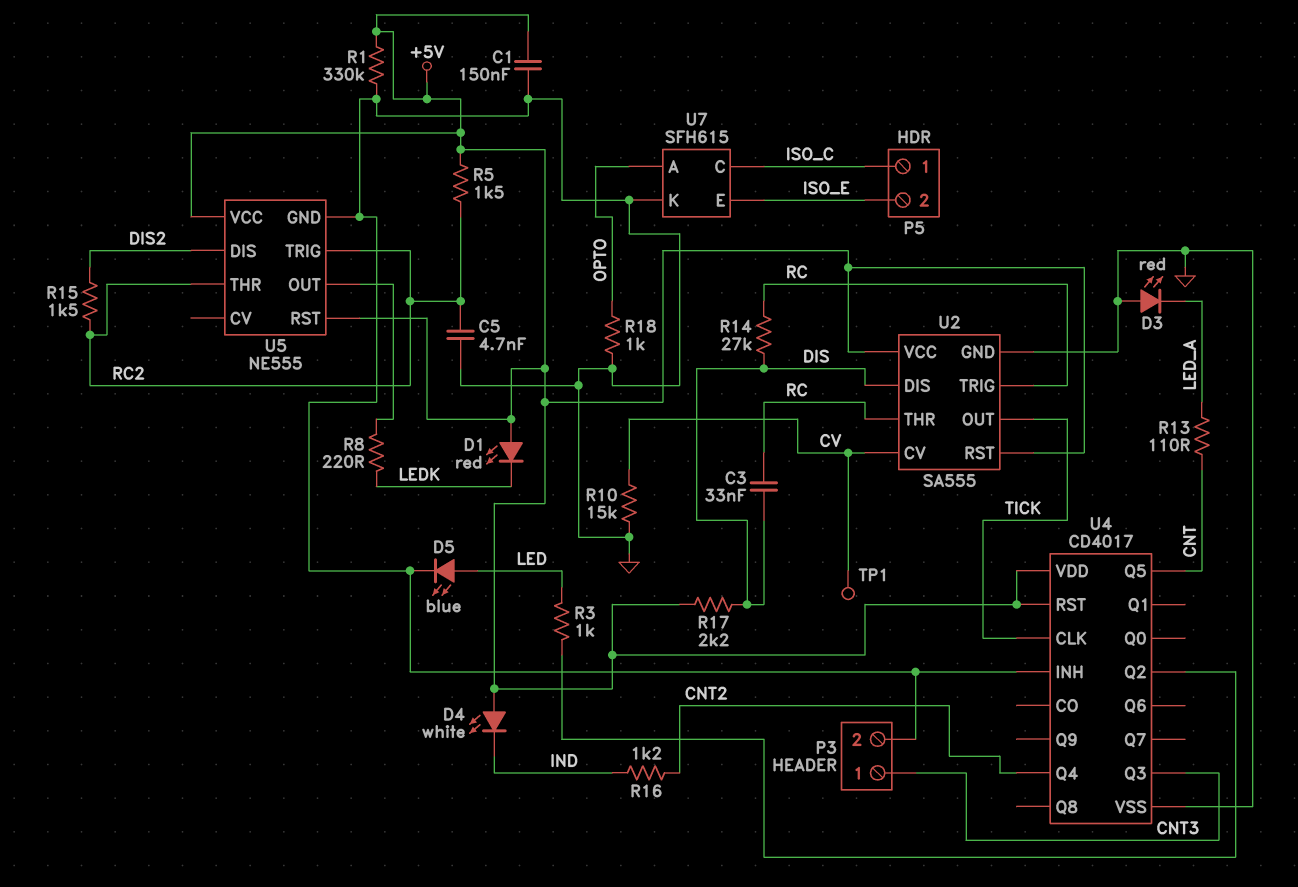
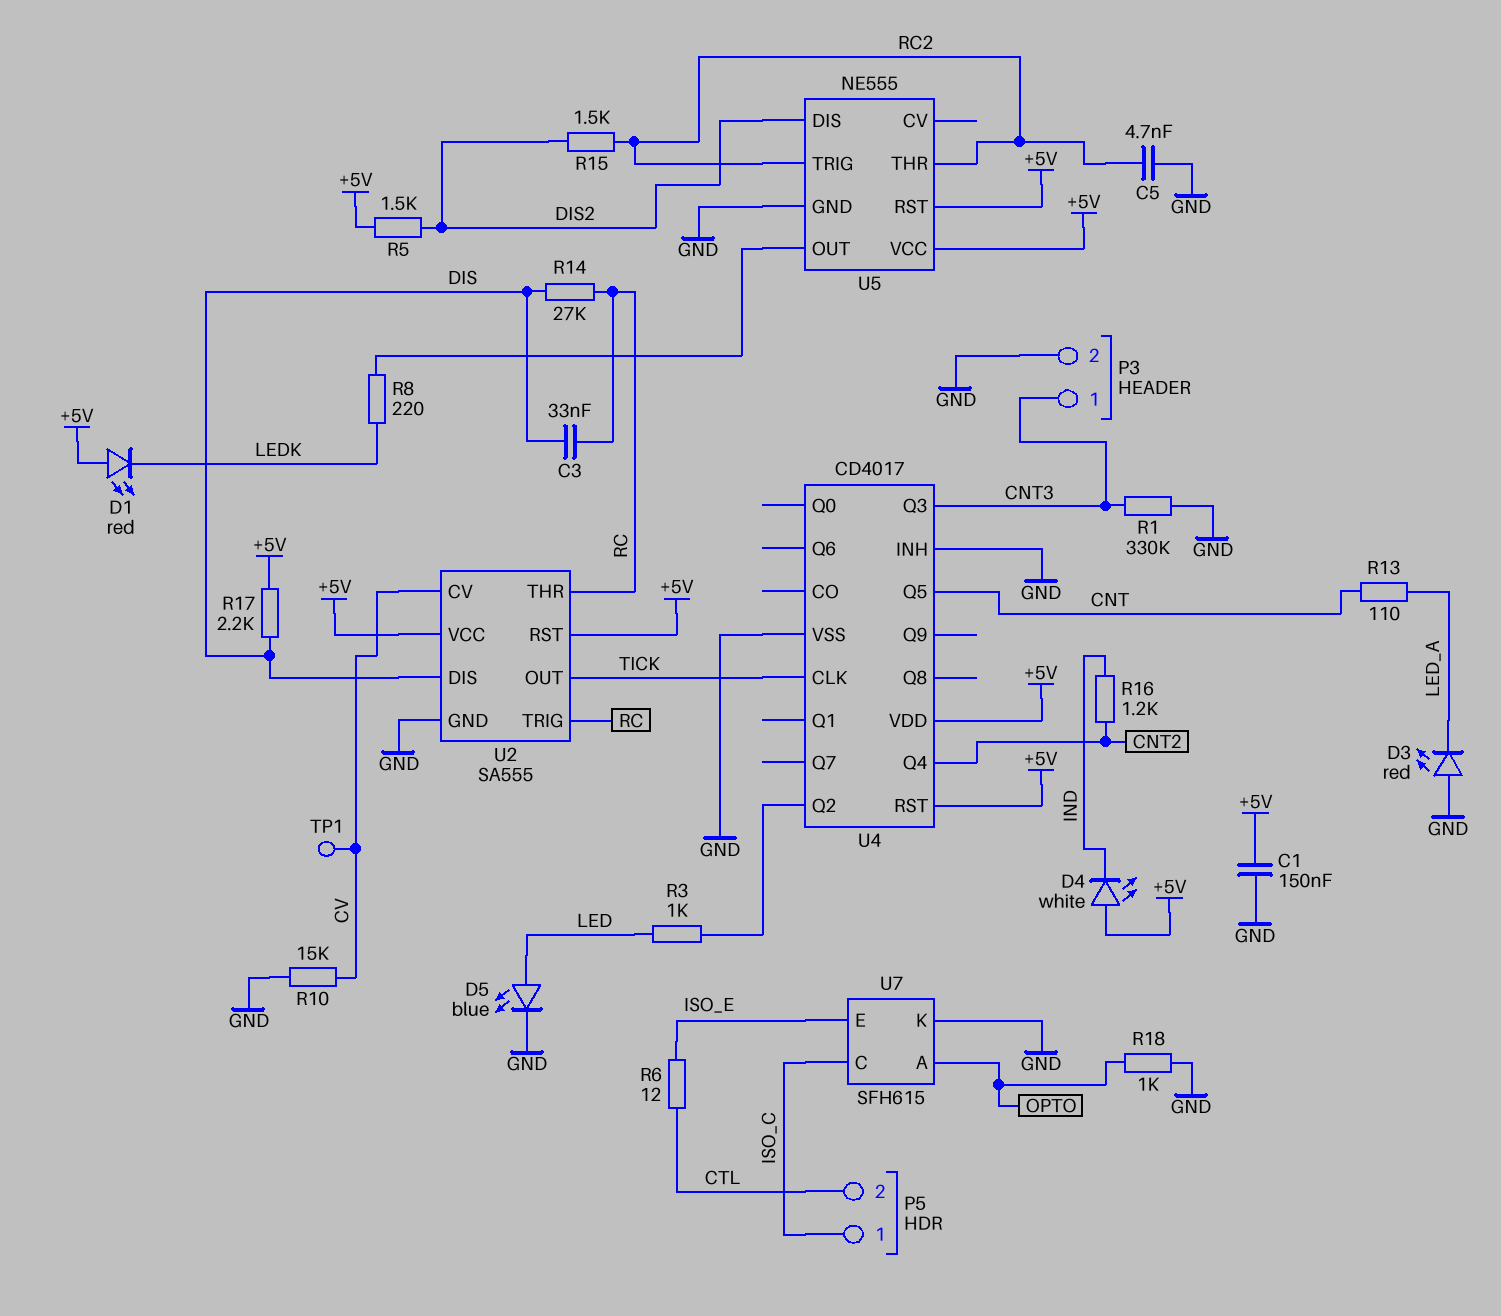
P5 pin 2: ISO_E -> CTL
R1: 330k (+5V, GND) -> 330k (CNT3, GND)
R5: 1.5k (+5V, RC2) -> 1.5k (+5V, DIS2)
R6: none -> 12 (CTL, ISO_E)

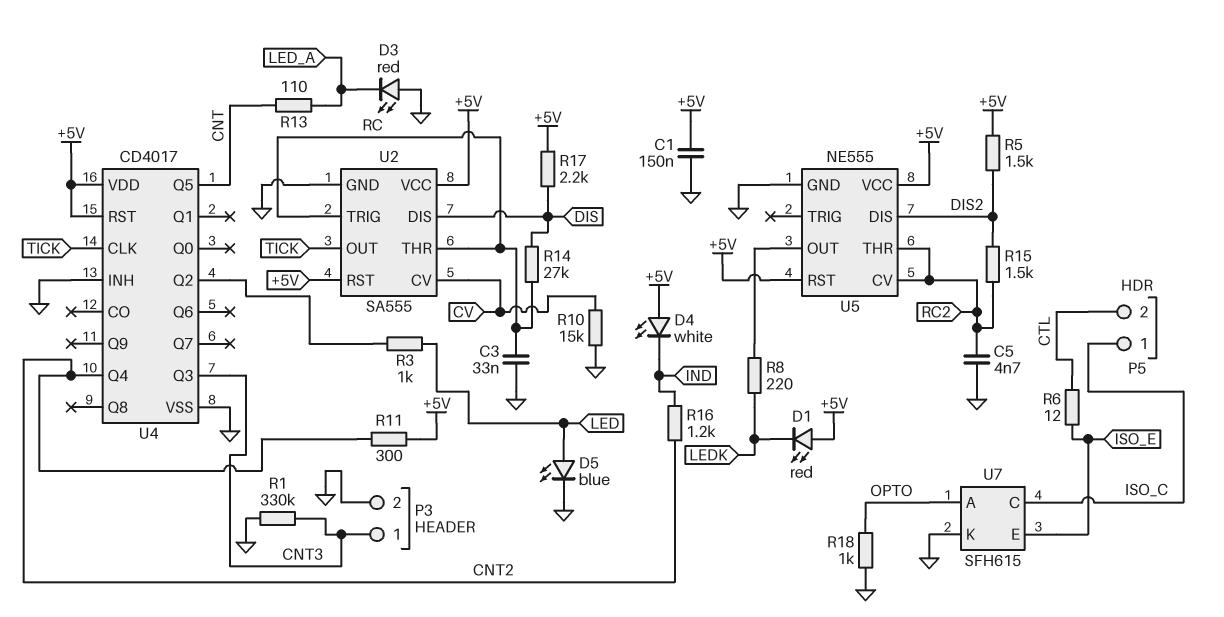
C3: 33nF (DIS, RC) -> 33nF (GND, RC)
R11: none -> 300 (+5V, CNT2)
TP1: test point (CV) -> none
U5 pin CV: none -> RC2
U5 pin TRIG: RC2 -> none

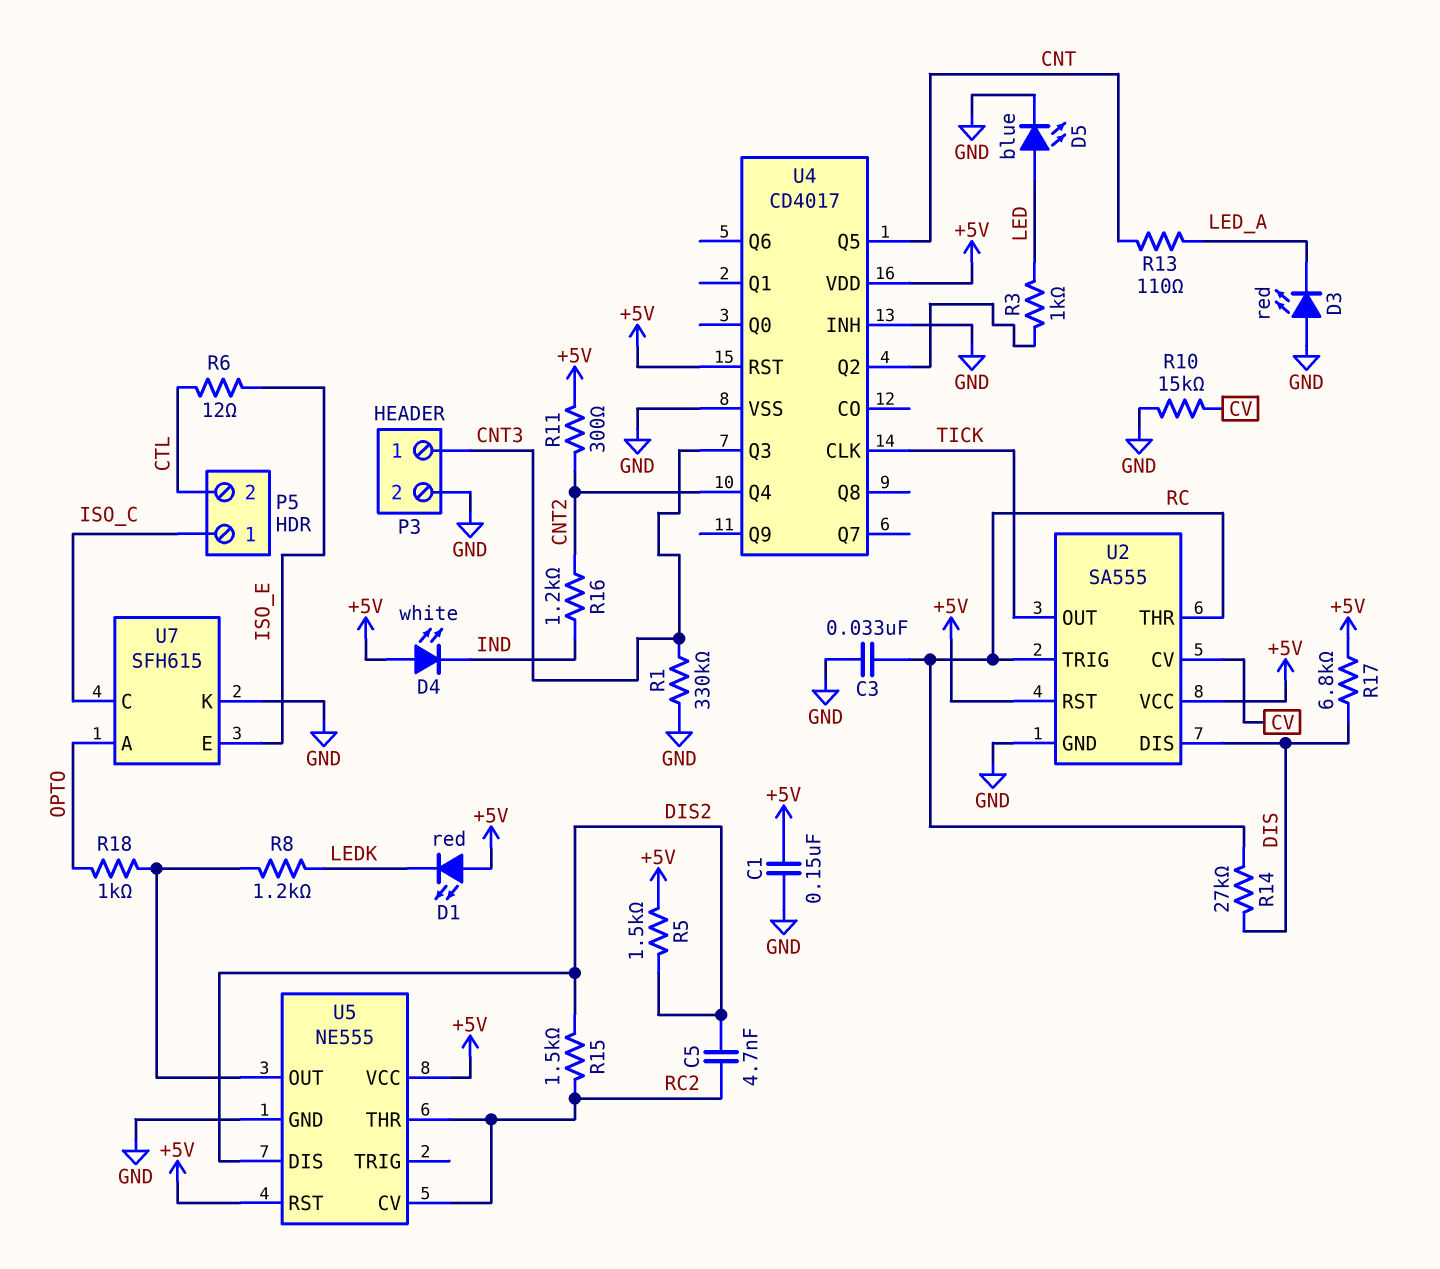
C5: 4.7nF (GND, RC2) -> 4.7nF (DIS2, RC2)
R8: 220 (LEDK, U5/OUT) -> 1.2k (LEDK, U5/OUT)
R17: 2.2k (+5V, DIS) -> 6.8k (+5V, DIS)
R18: 1k (GND, OPTO) -> 1k (OPTO, U5/OUT)

